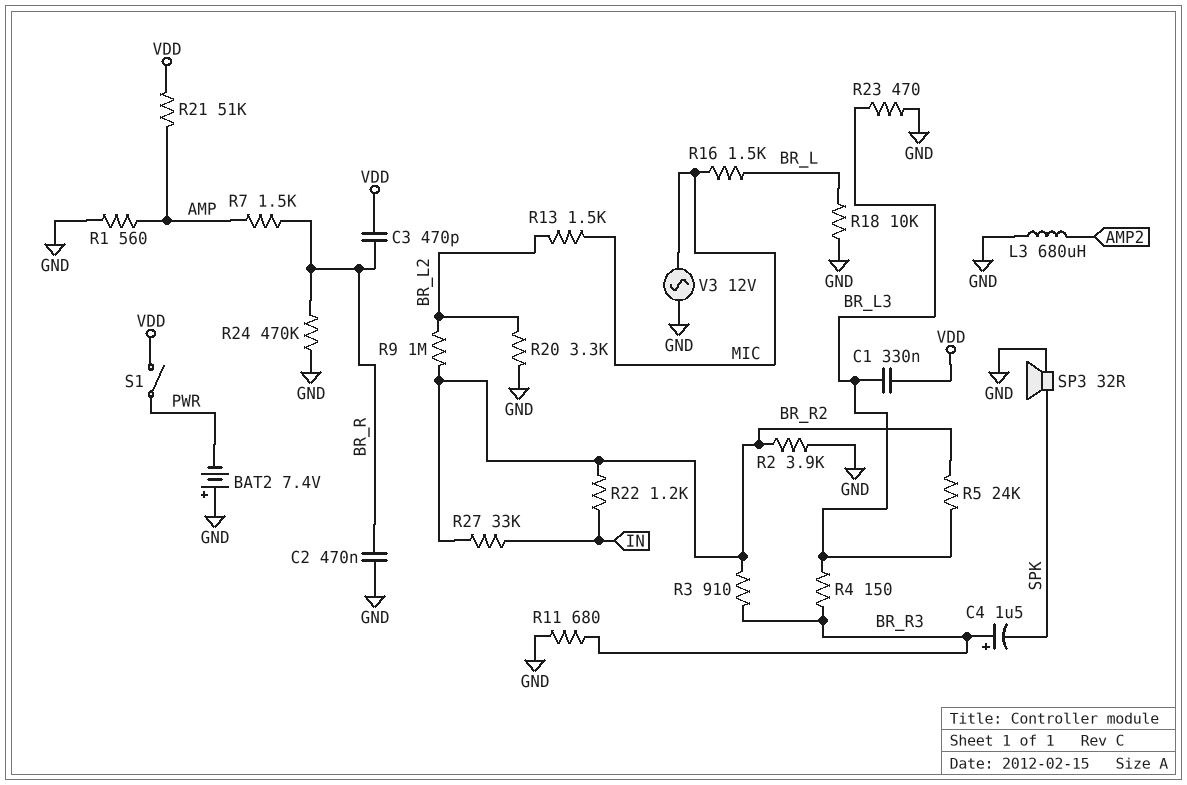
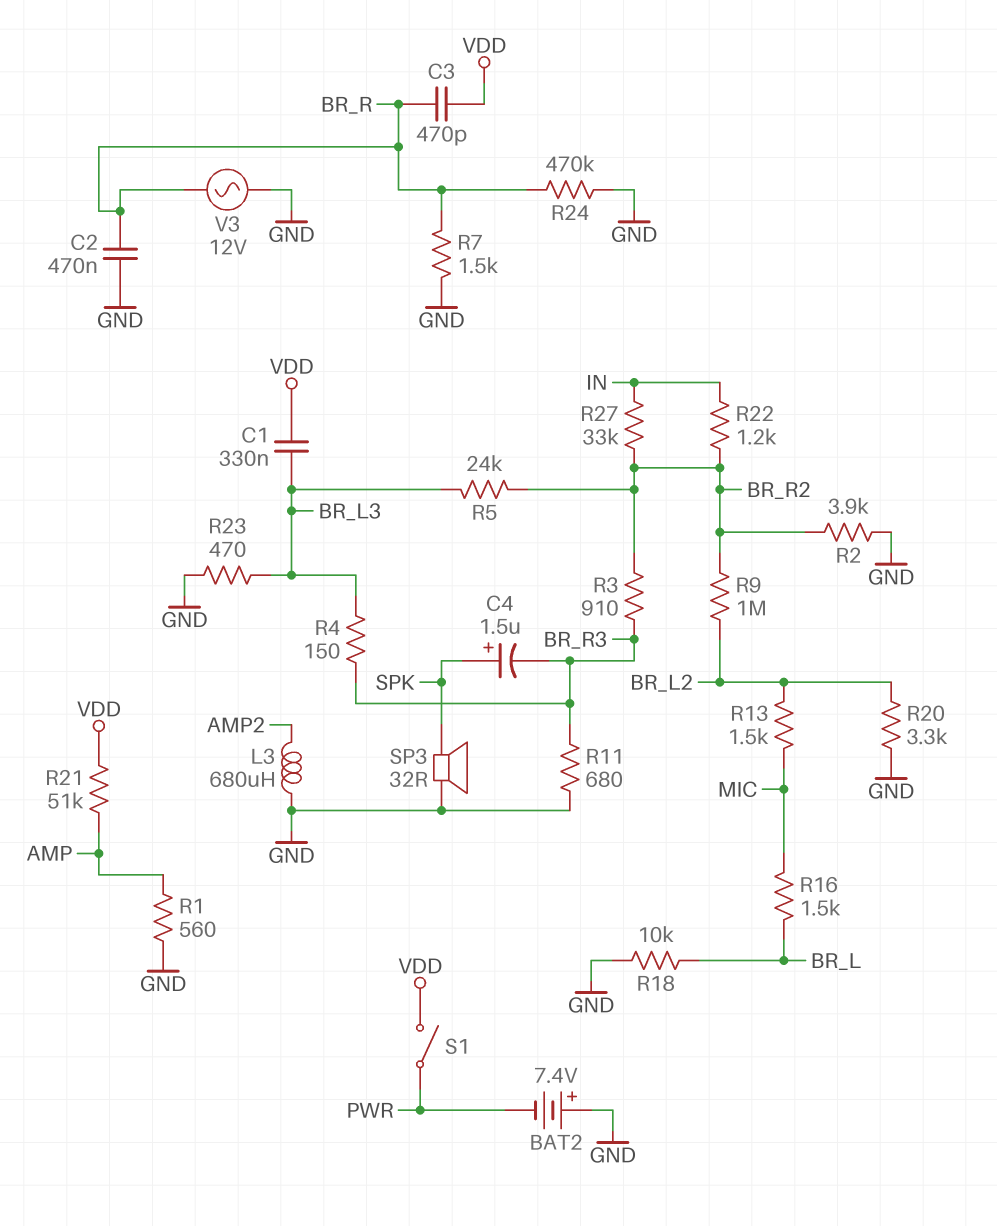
C4: 1.5uF (plus BR_R3, minus SPK) -> 1.5uF (plus SPK, minus BR_R3)
R7: 1.5k (AMP, BR_R) -> 1.5k (BR_R, GND)
V3: AC 12V (GND, MIC) -> AC 12V (BR_R, GND)

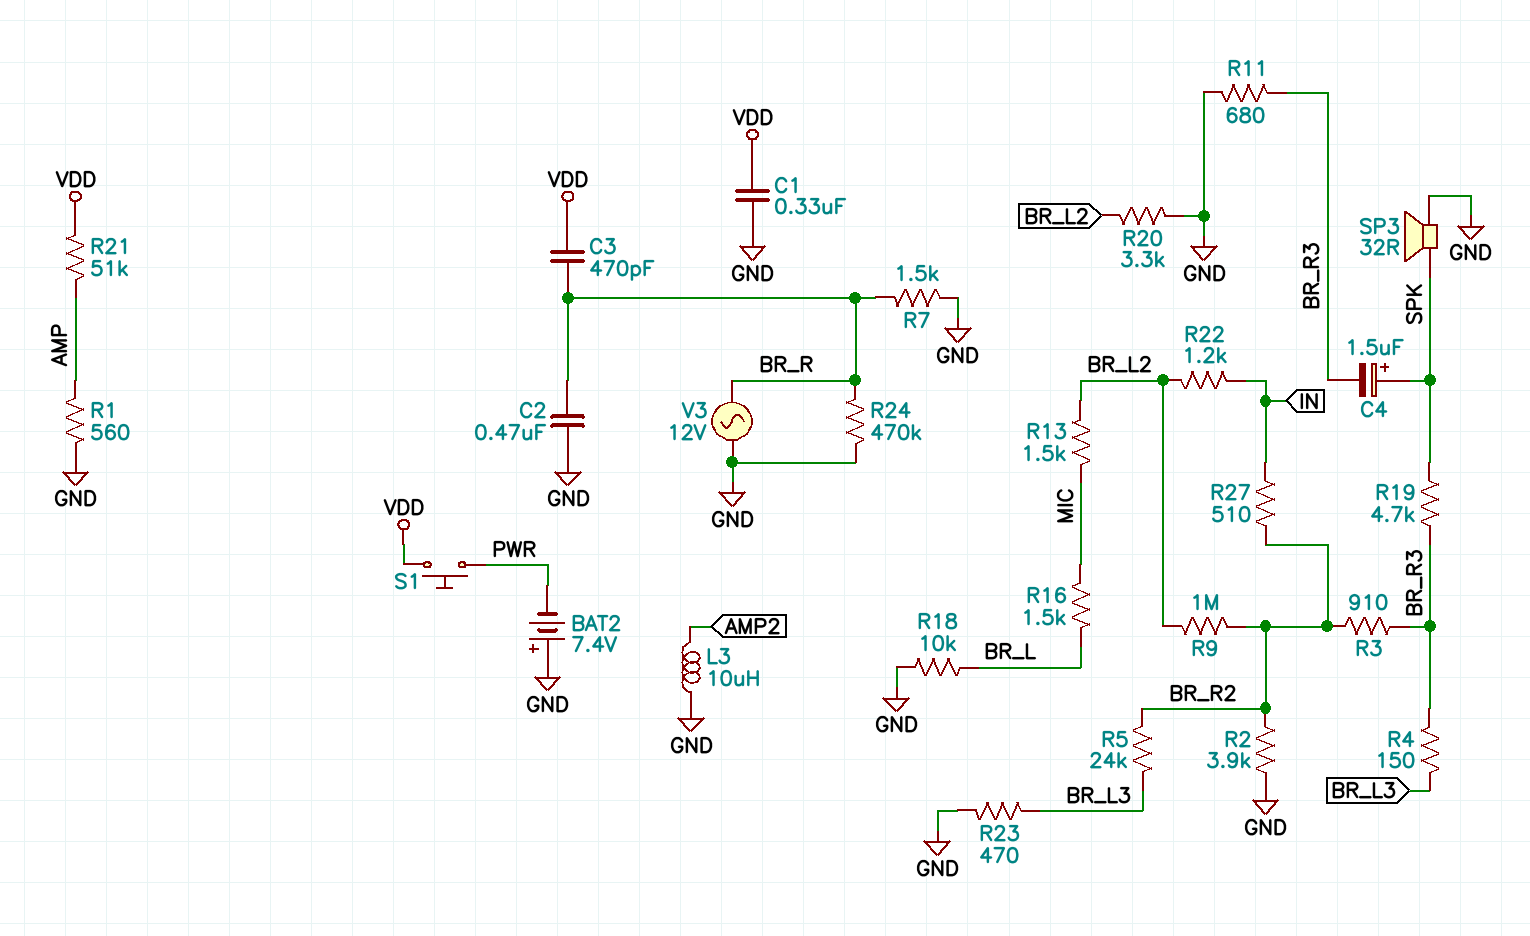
C1: 330nF (BR_L3, VDD) -> 330nF (GND, VDD)
L3: 680uH (AMP2, GND) -> 10uH (AMP2, GND)
R19: none -> 4.7k (BR_R3, SPK)
R22: 1.2k (BR_R2, IN) -> 1.2k (BR_L2, IN)
R27: 33k (BR_R2, IN) -> 510 (BR_R2, IN)
S1: switch (PWR, VDD) -> button (PWR, VDD)

